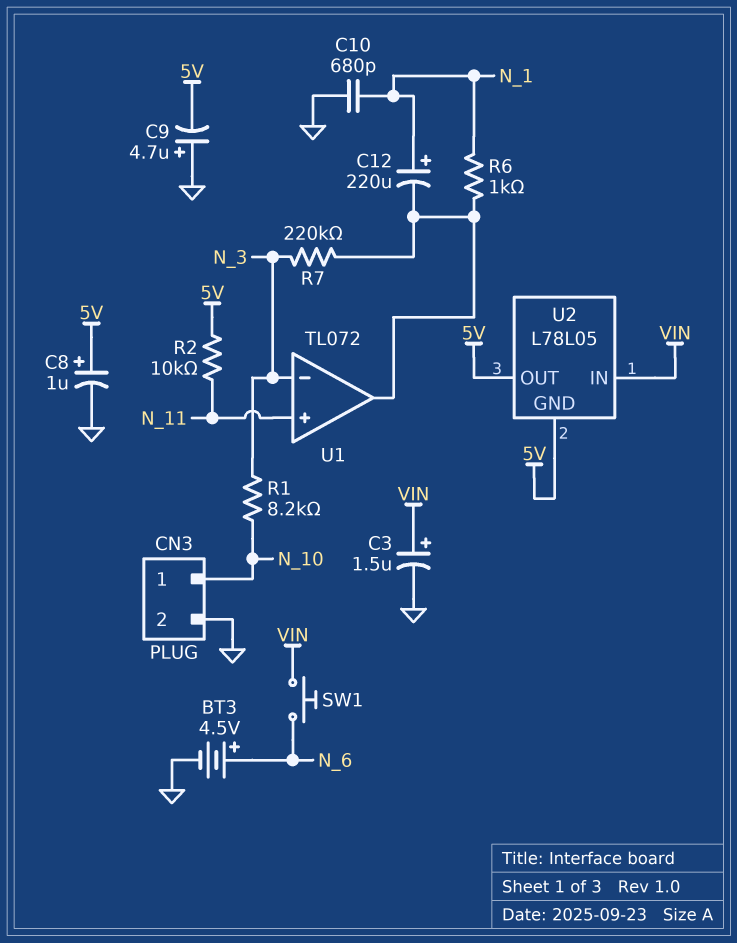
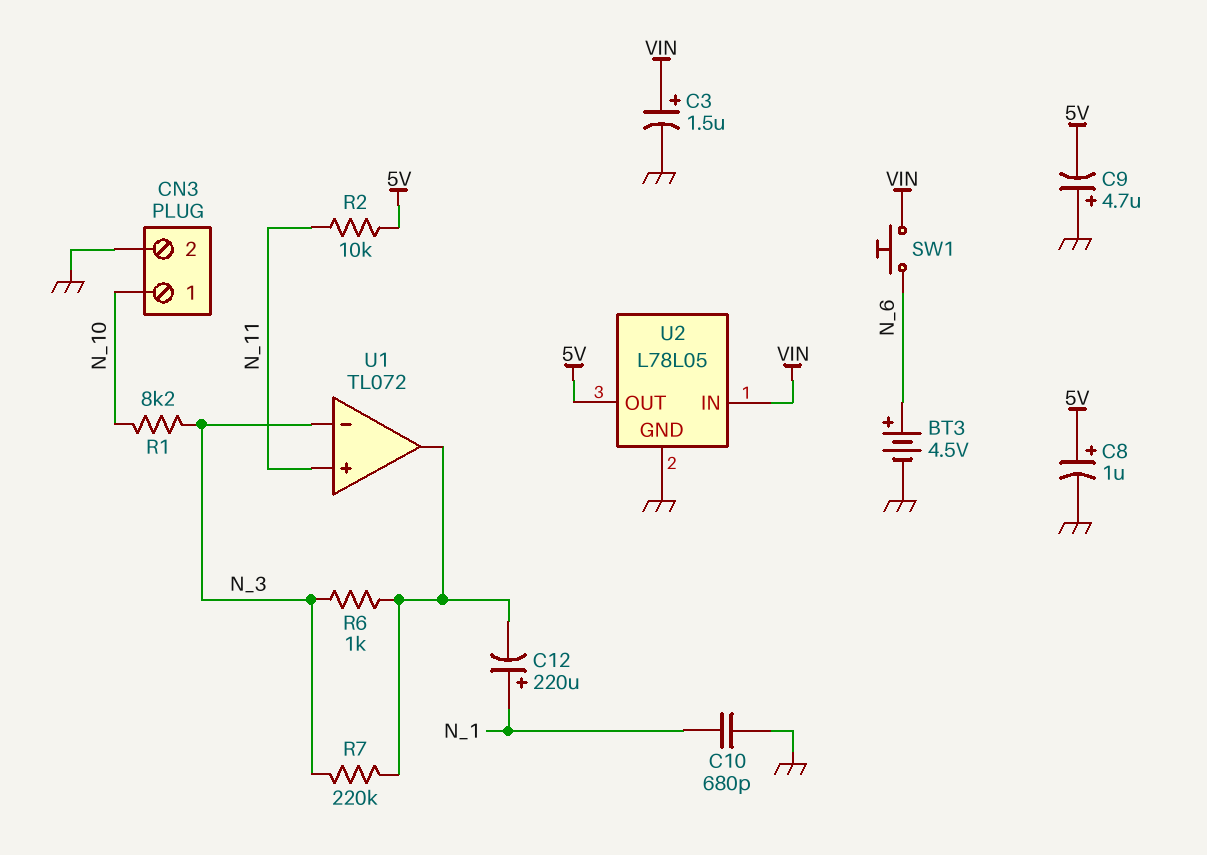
R6: 1k (N_1, U1/out) -> 1k (N_3, U1/out)
U2 pin GND: 5V -> GND

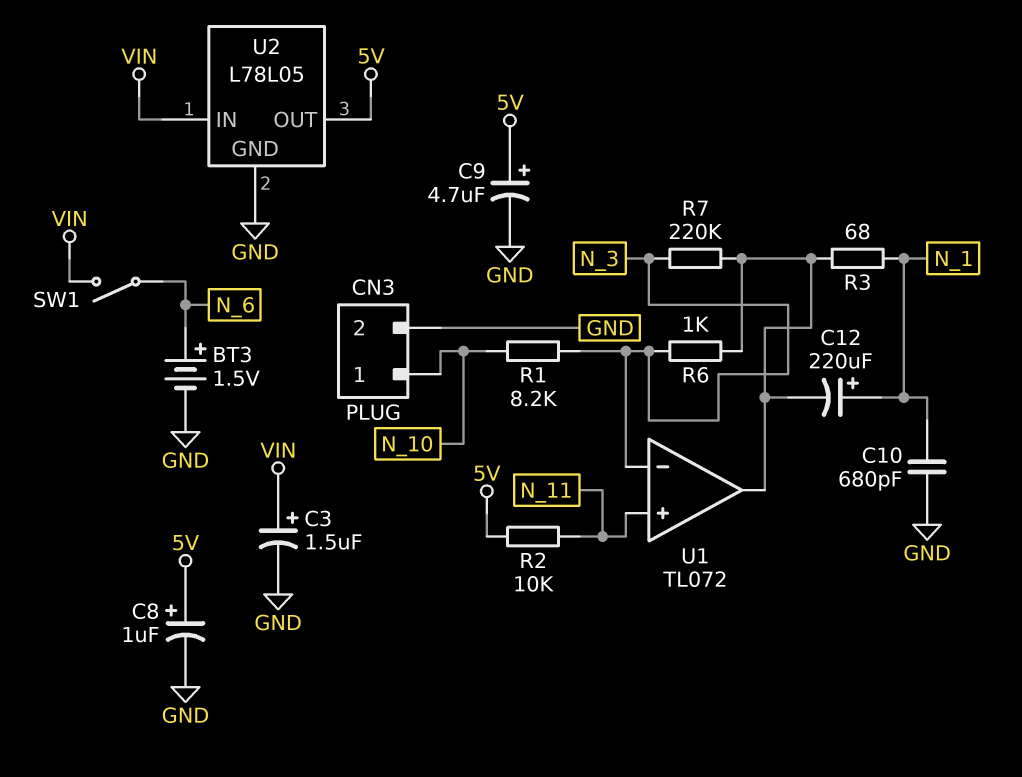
BT3: 4.5V (plus N_6, minus GND) -> 1.5V (plus N_6, minus GND)
C9: 4.7uF (plus GND, minus 5V) -> 4.7uF (plus 5V, minus GND)
R3: none -> 68 (N_1, U1/out)
SW1: button (N_6, VIN) -> switch (N_6, VIN)

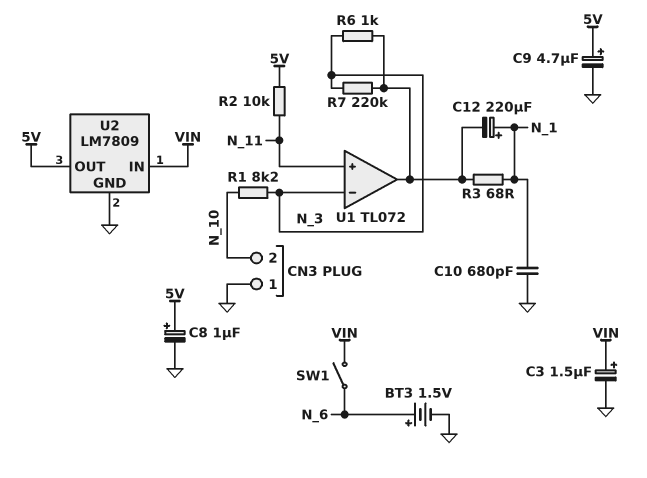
CN3 pin 1: N_10 -> GND
CN3 pin 2: GND -> N_10
U2: L78L05 -> LM7809

